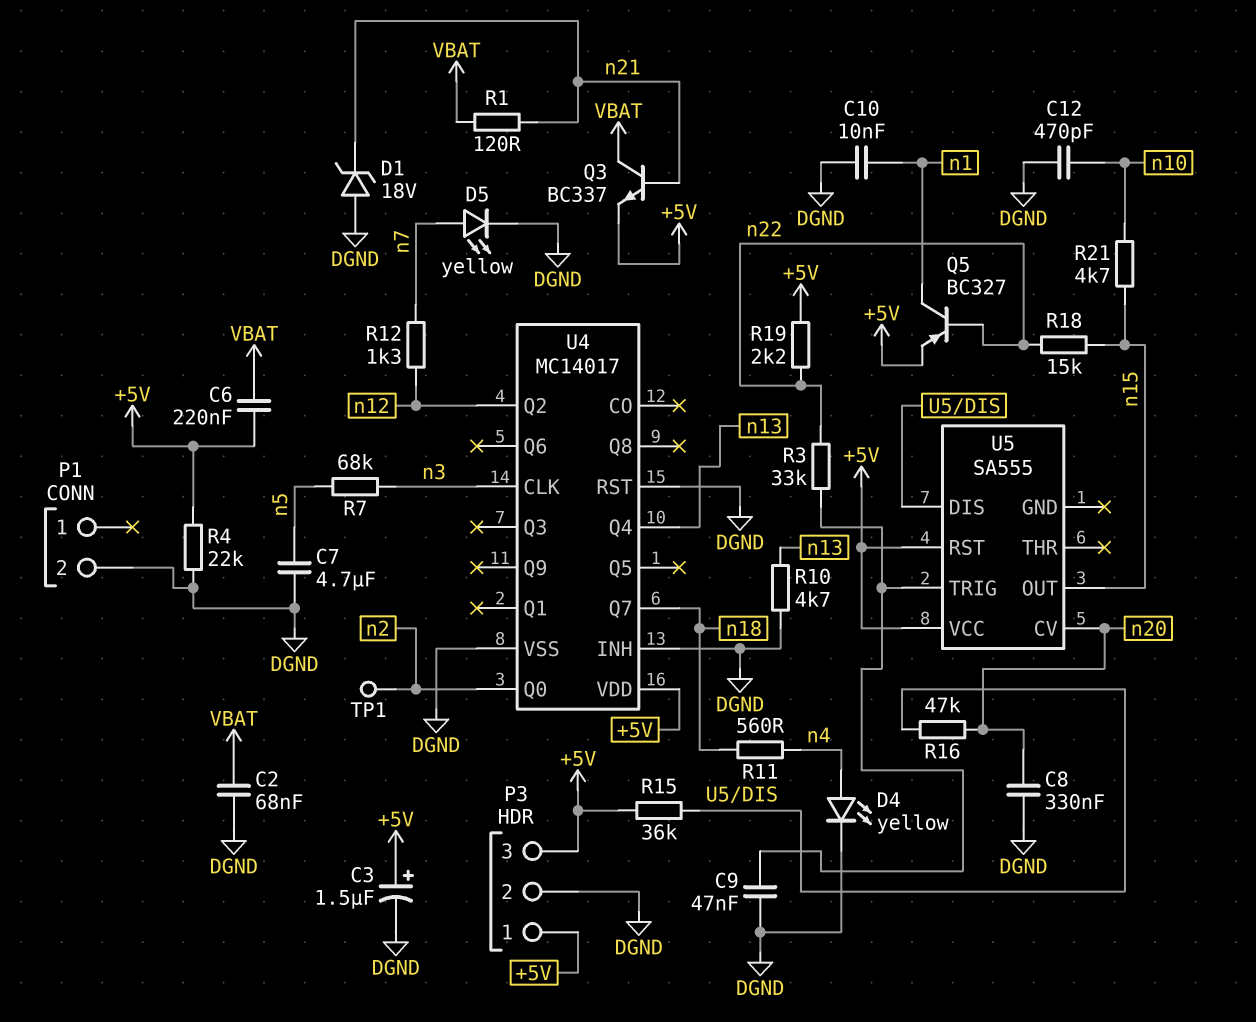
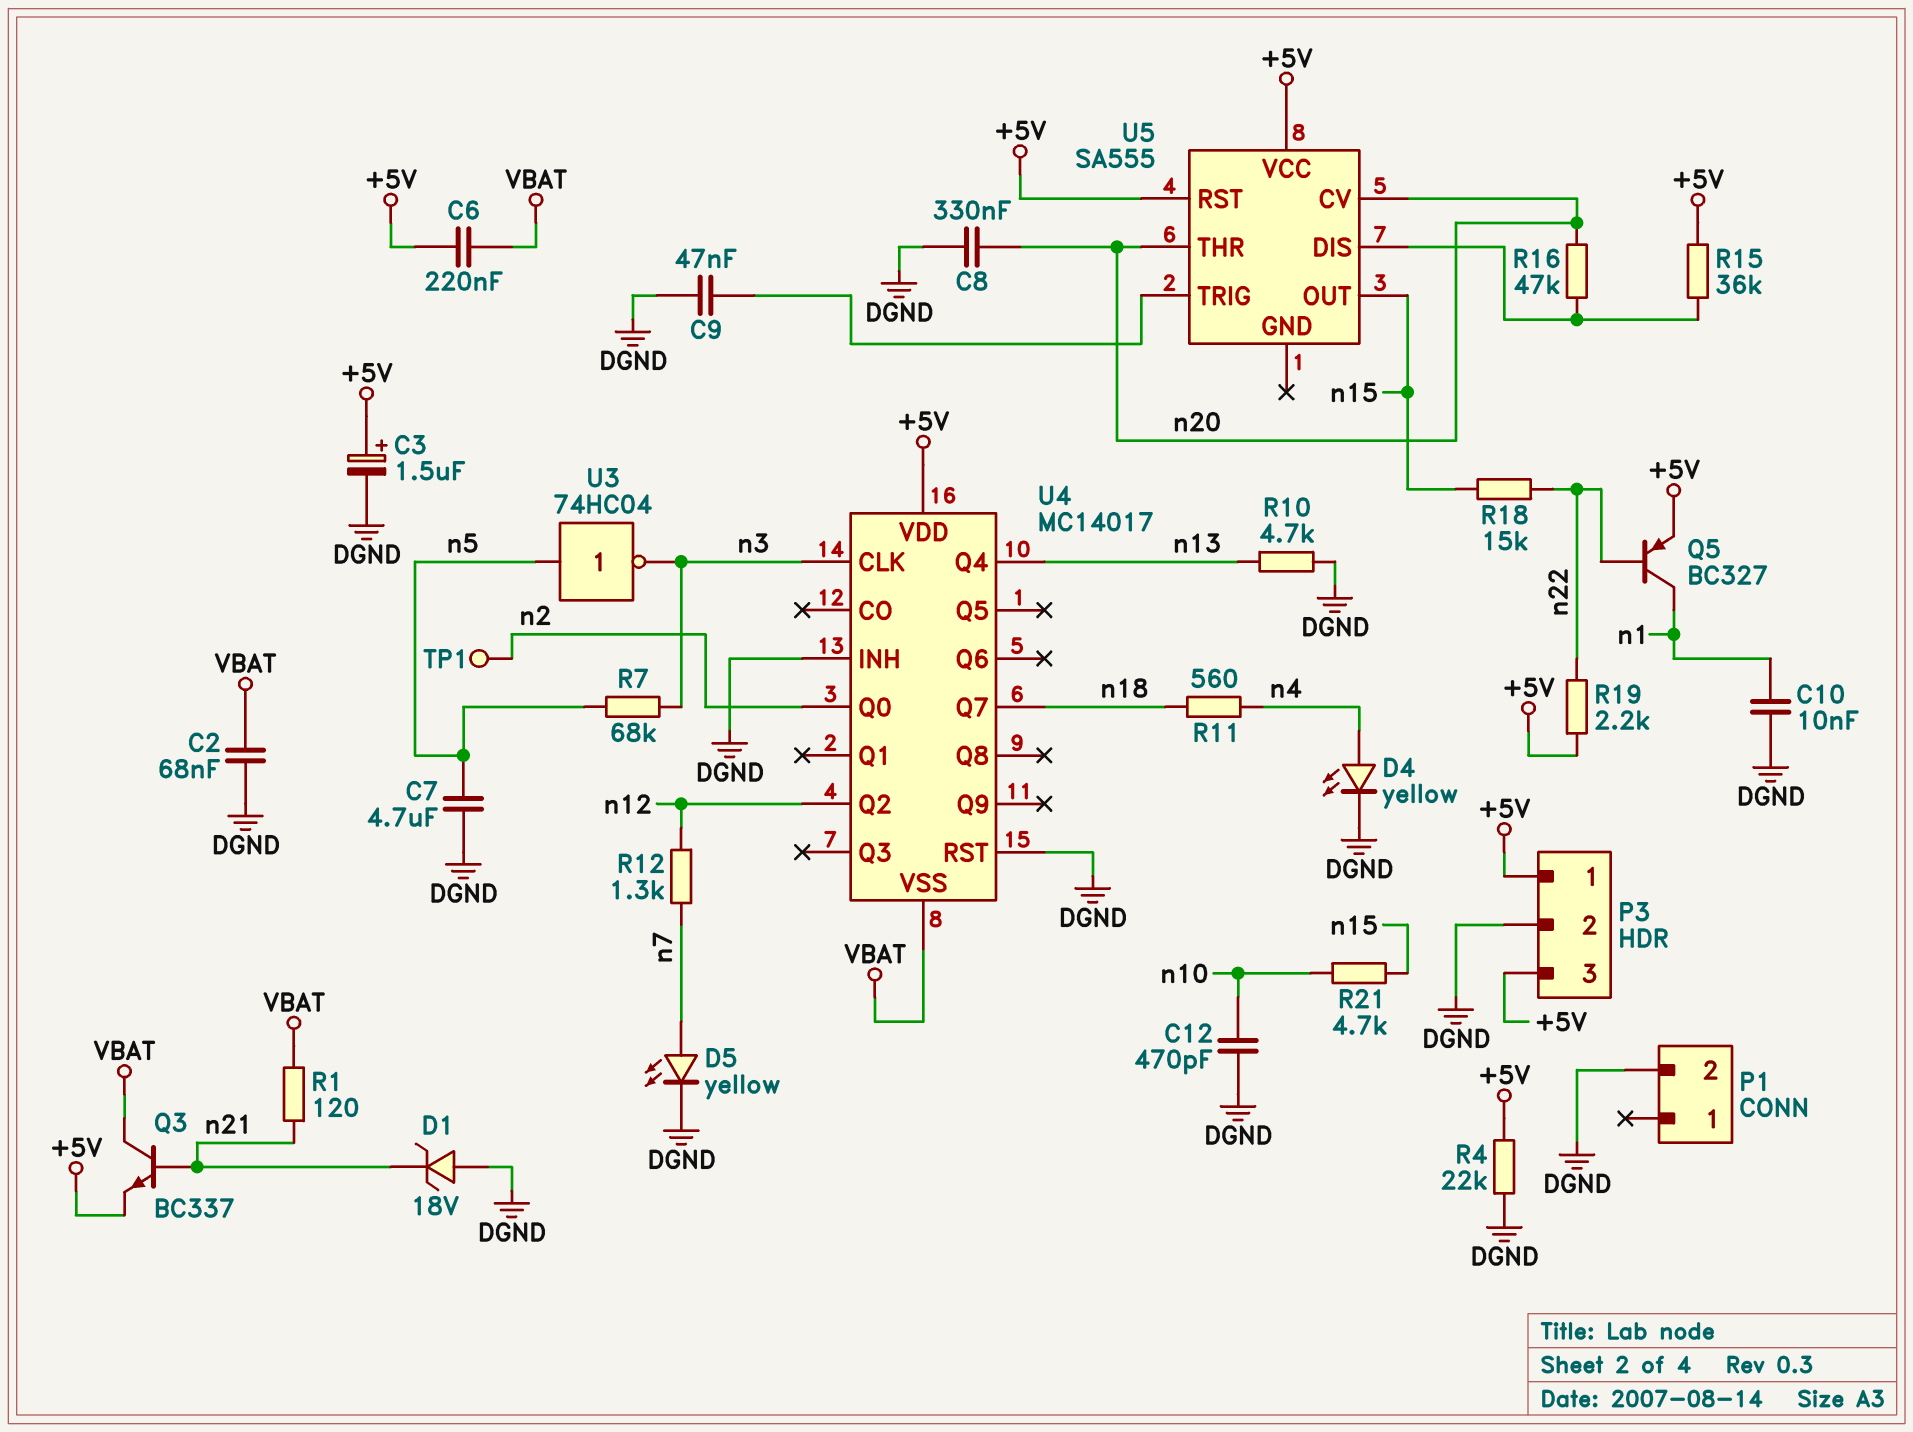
R3: 33k (U5/TRIG, n22) -> none
U3: none -> NOT 74HC04 (in n5, out n3)
U4 pin VSS: DGND -> VBAT
U5 pin THR: none -> n20

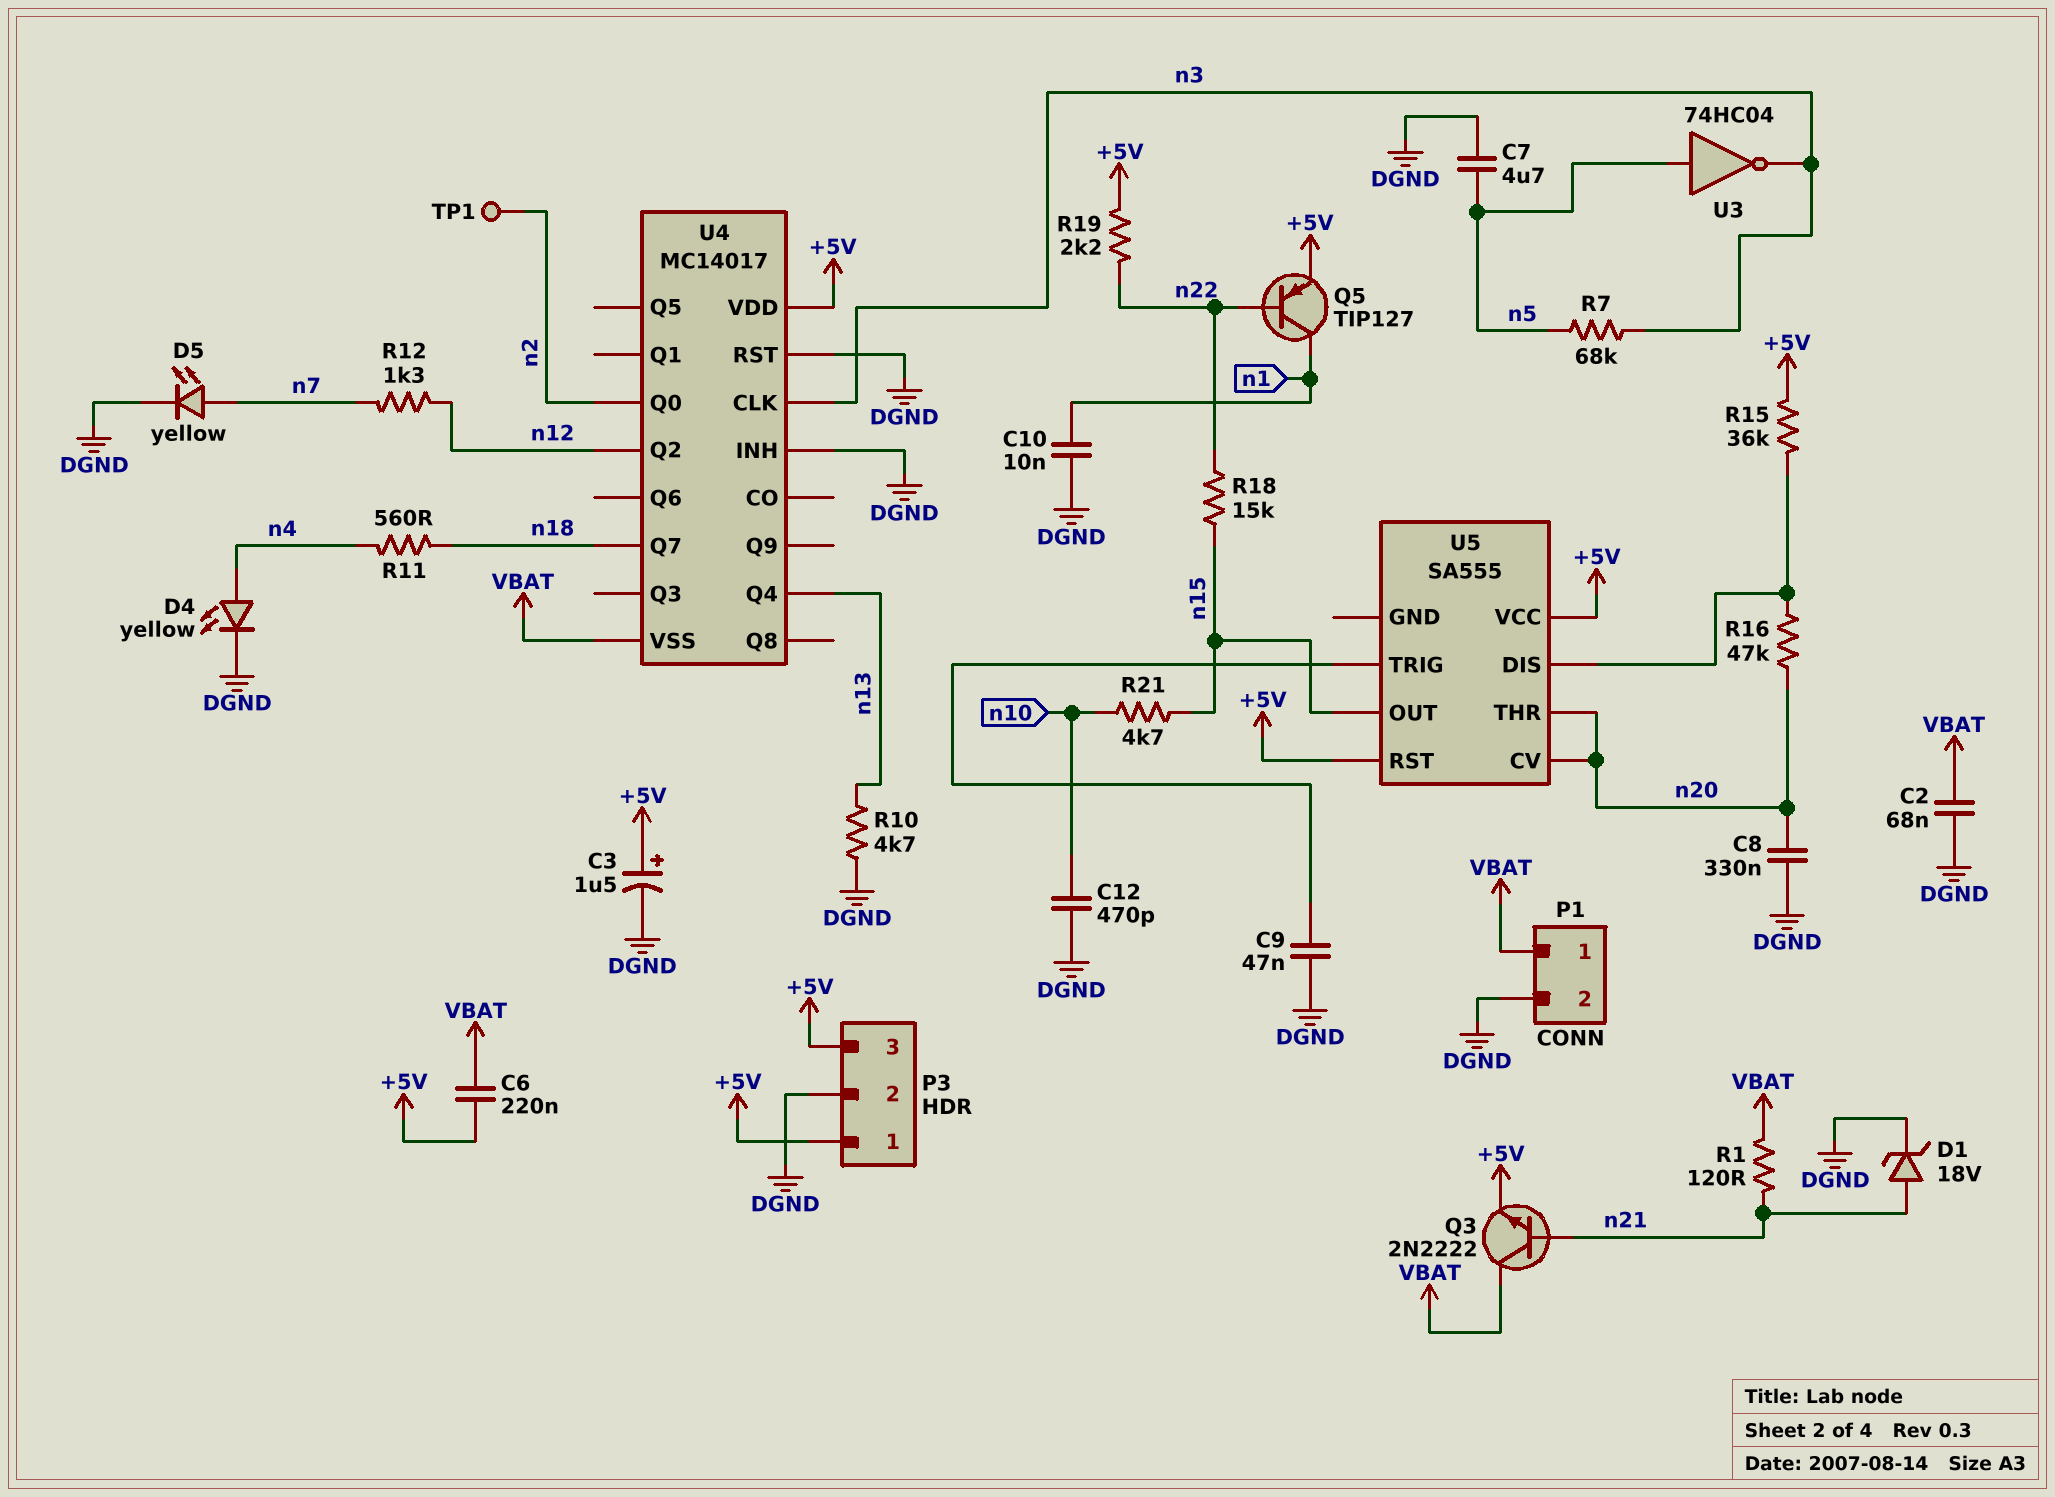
D1: zener 18V (A DGND, K n21) -> zener 18V (A n21, K DGND)
P1 pin 1: none -> VBAT
Q3: NPN BC337 (B n21, C VBAT, E +5V) -> NPN 2N2222 (B n21, C VBAT, E +5V)
Q5: PNP BC327 (B n22, C n1, E +5V) -> PNP TIP127 (B n22, C n1, E +5V)
R4: 22k (+5V, DGND) -> none

